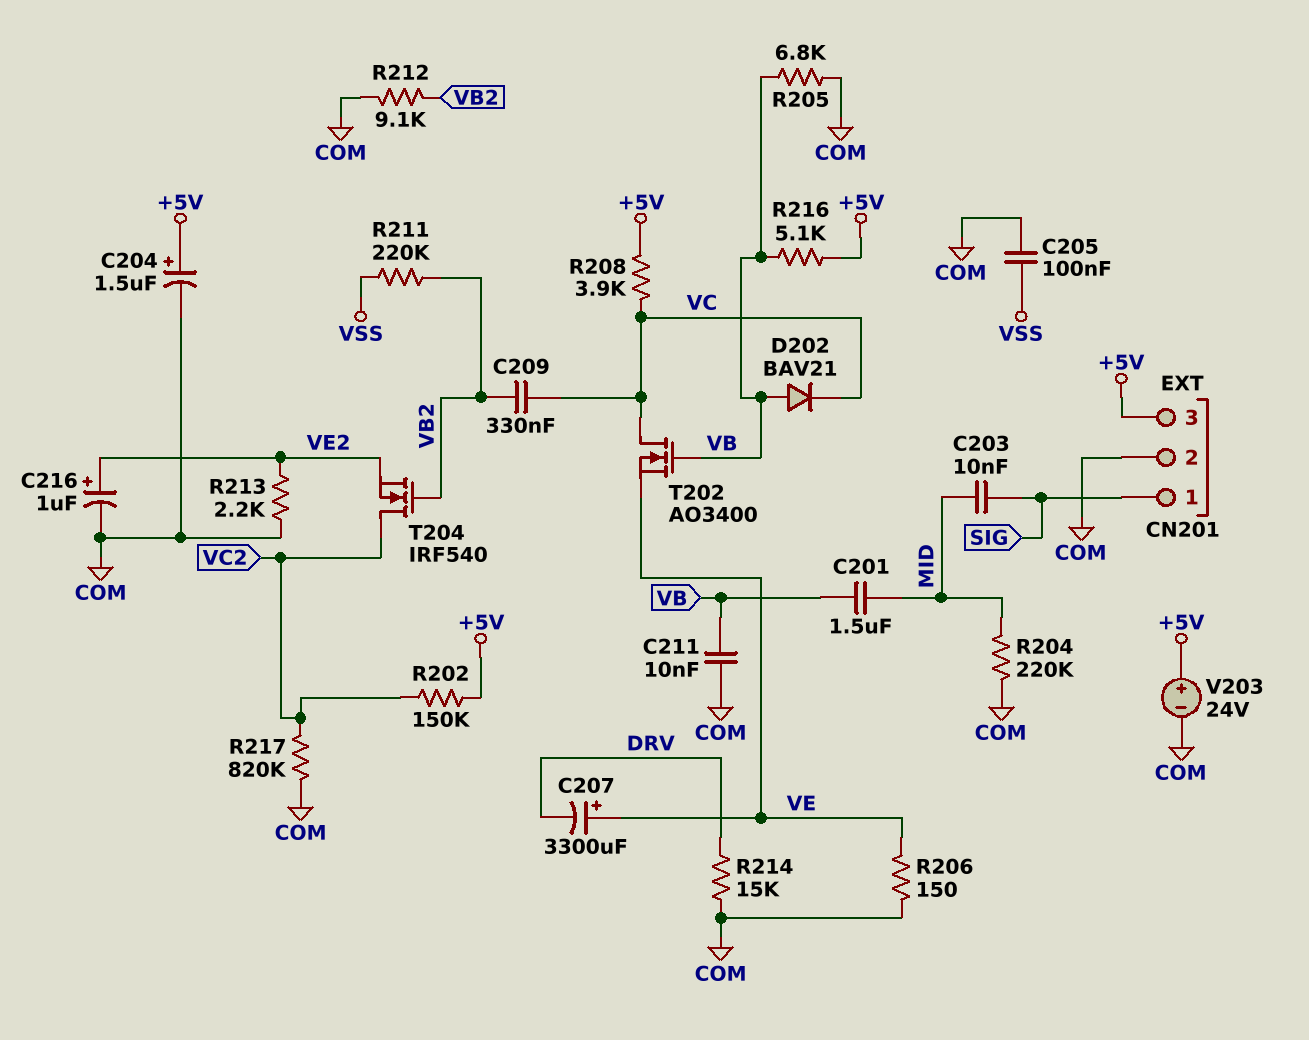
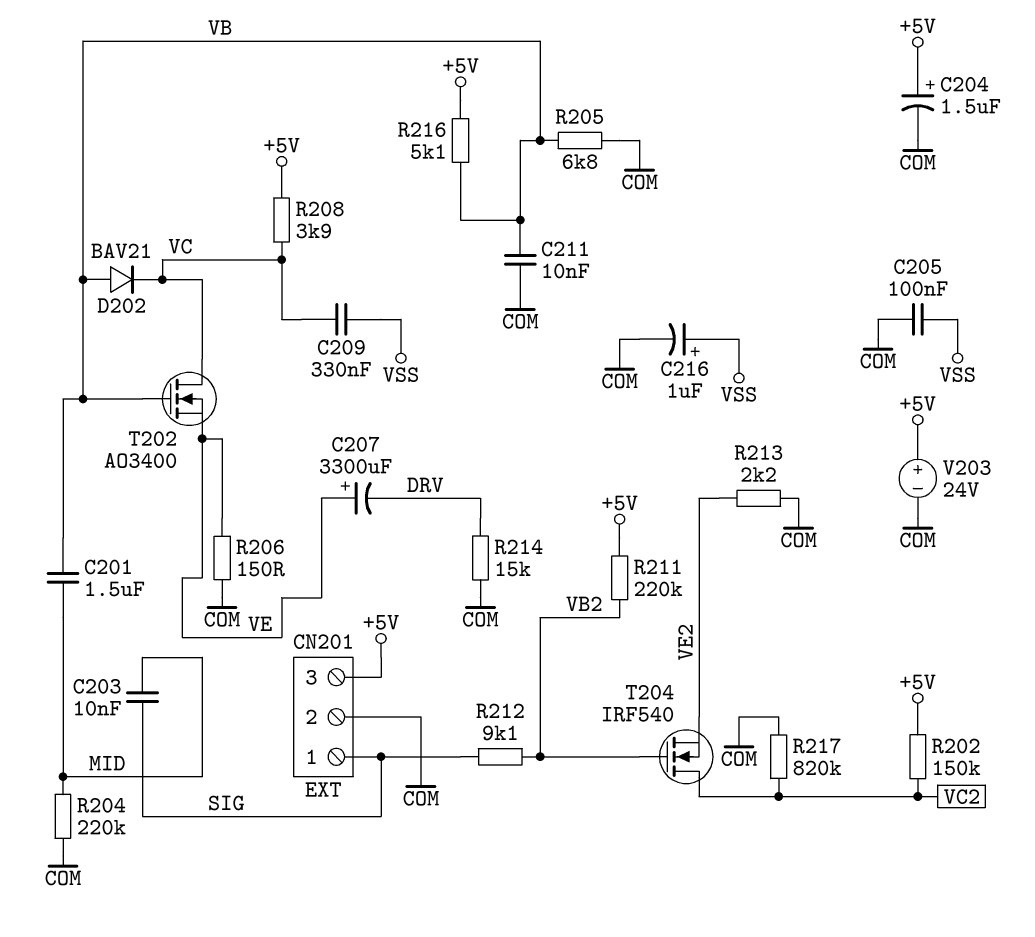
C209: 330nF (VB2, VC) -> 330nF (VC, VSS)
C216: 1uF (plus VE2, minus COM) -> 1uF (plus VSS, minus COM)
R211: 220k (VB2, VSS) -> 220k (+5V, VB2)
R212: 9.1k (COM, VB2) -> 9.1k (SIG, VB2)

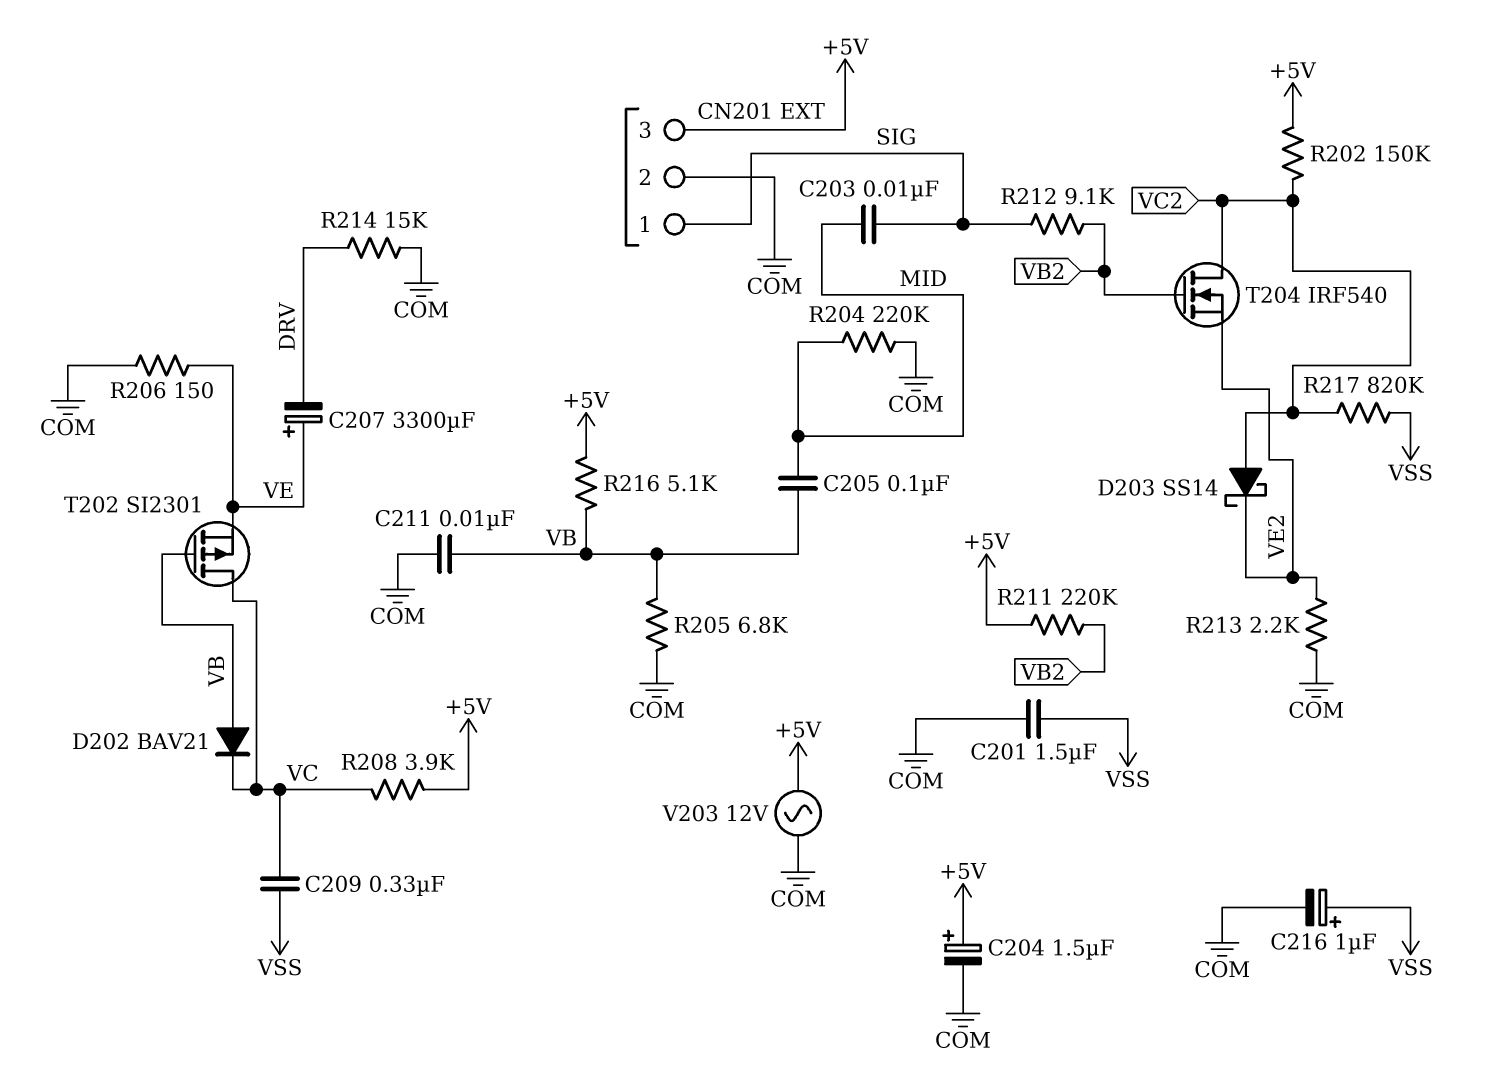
C201: 1.5uF (MID, VB) -> 1.5uF (COM, VSS)
C205: 100nF (COM, VSS) -> 100nF (MID, VB)
D203: none -> schottky SS14 (A VC2, K VE2)
R217: 820k (COM, VC2) -> 820k (VC2, VSS)
T202: NMOS AO3400 (G VB, D VC, S VE) -> PMOS SI2301 (G VB, D VC, S VE)
V203: 24V (plus +5V, minus COM) -> AC 12V (+5V, COM)

